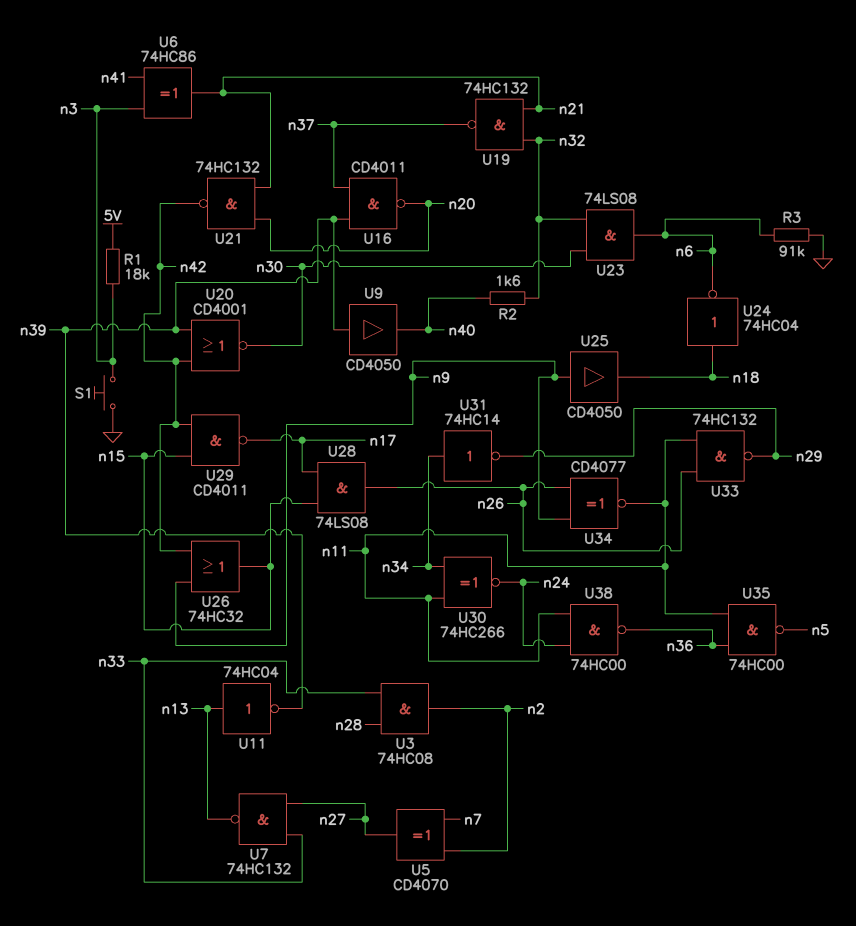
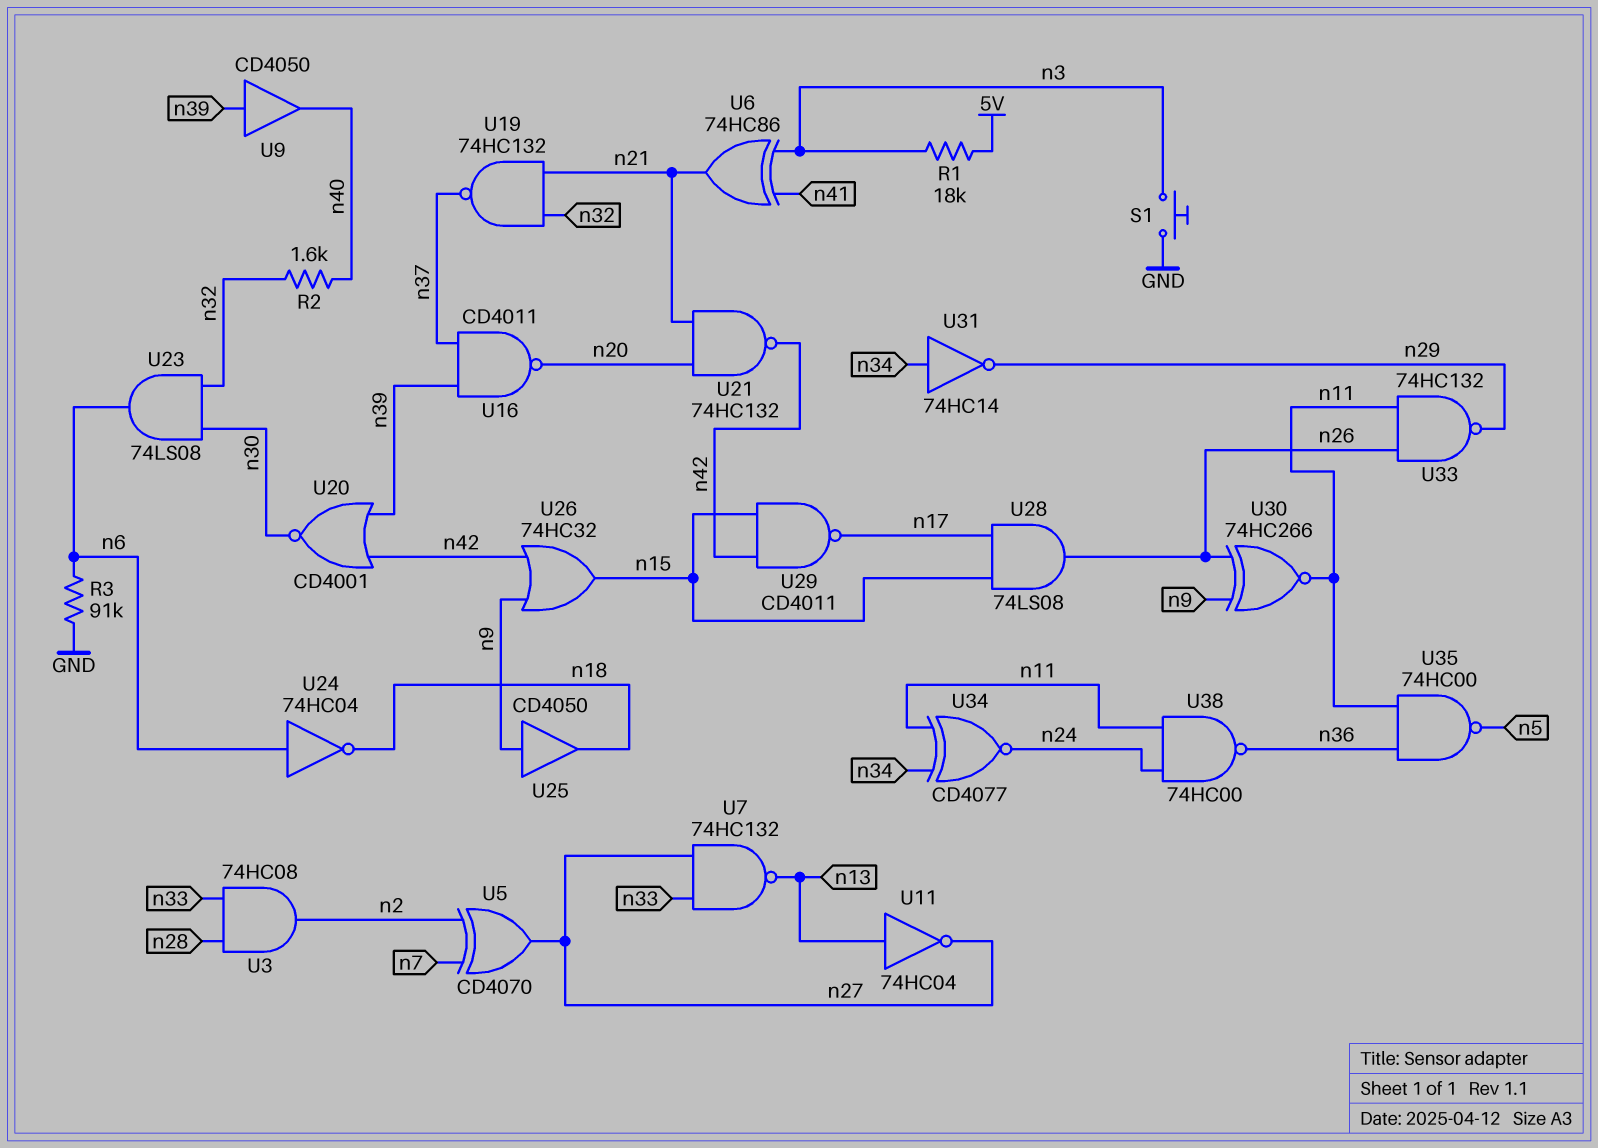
U11: NOT 74HC04 (in n13, out n39) -> NOT 74HC04 (in n13, out n27)
U24: NOT 74HC04 (in n18, out n6) -> NOT 74HC04 (in n6, out n18)
U30: XNOR 74HC266 (in n11, in n34, out n24) -> XNOR 74HC266 (in n9, in n26, out n11)
U34: XNOR CD4077 (in n9, in n26, out n11) -> XNOR CD4077 (in n11, in n34, out n24)

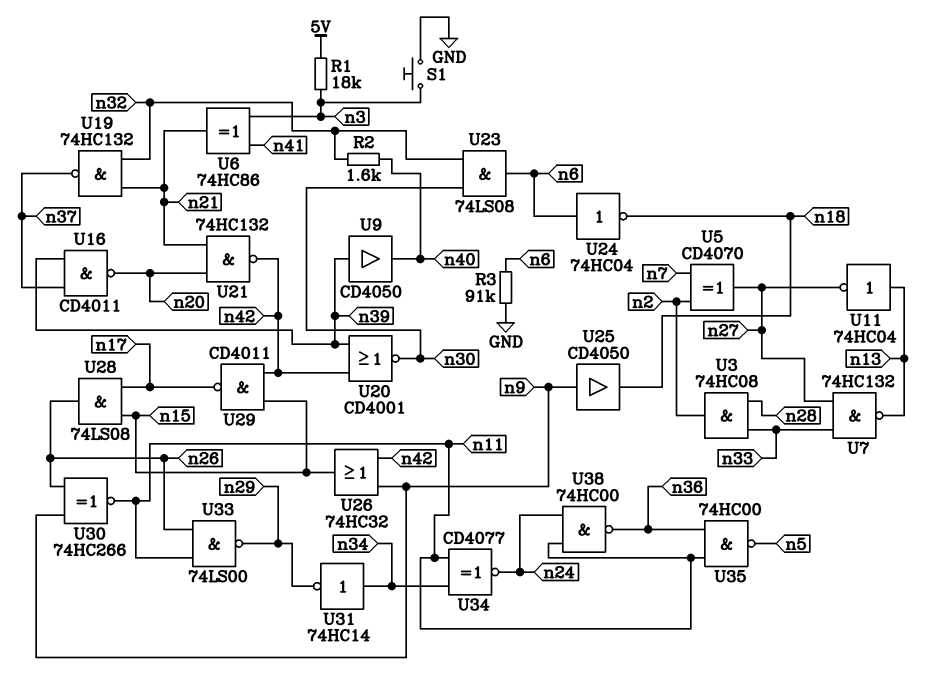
U33: NAND 74HC132 (in n11, in n26, out n29) -> NAND 74LS00 (in n11, in n26, out n29)

